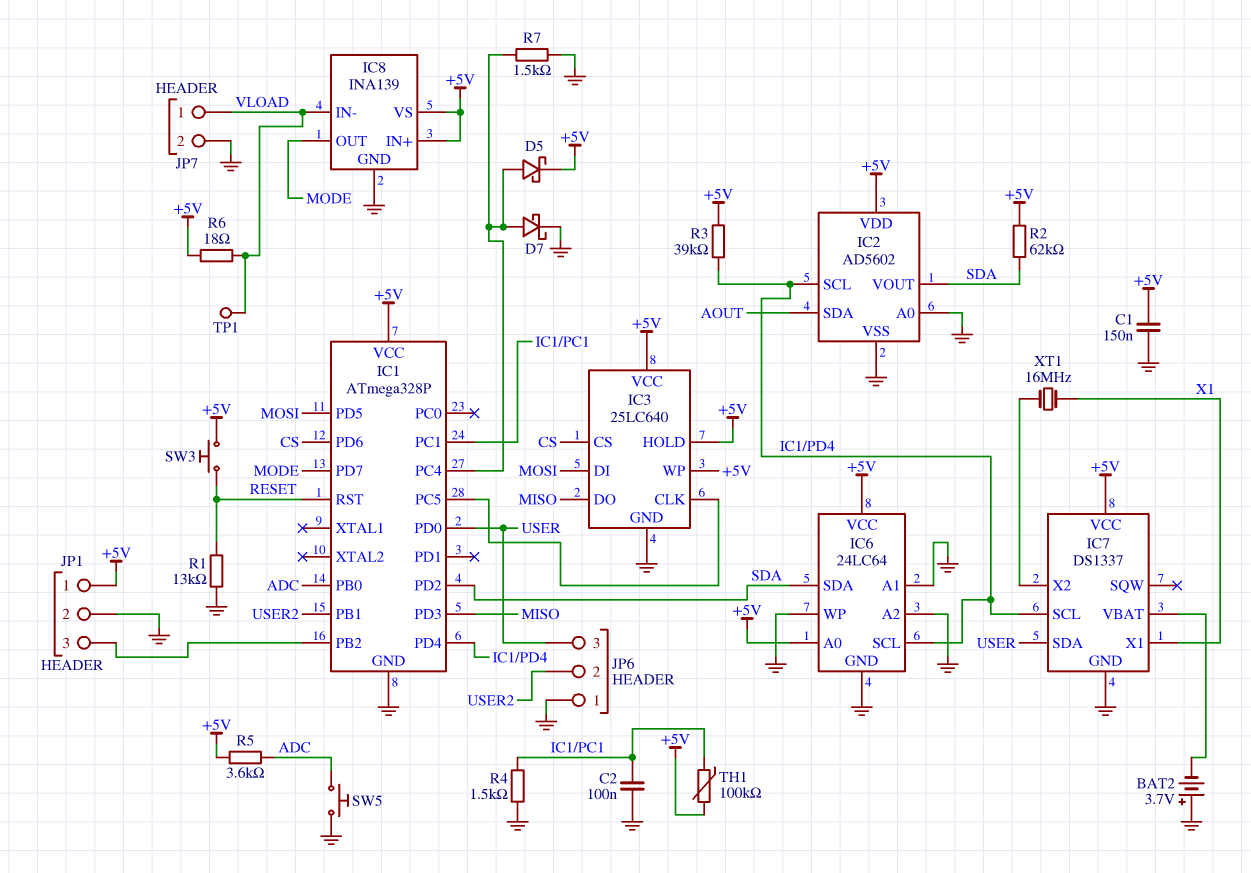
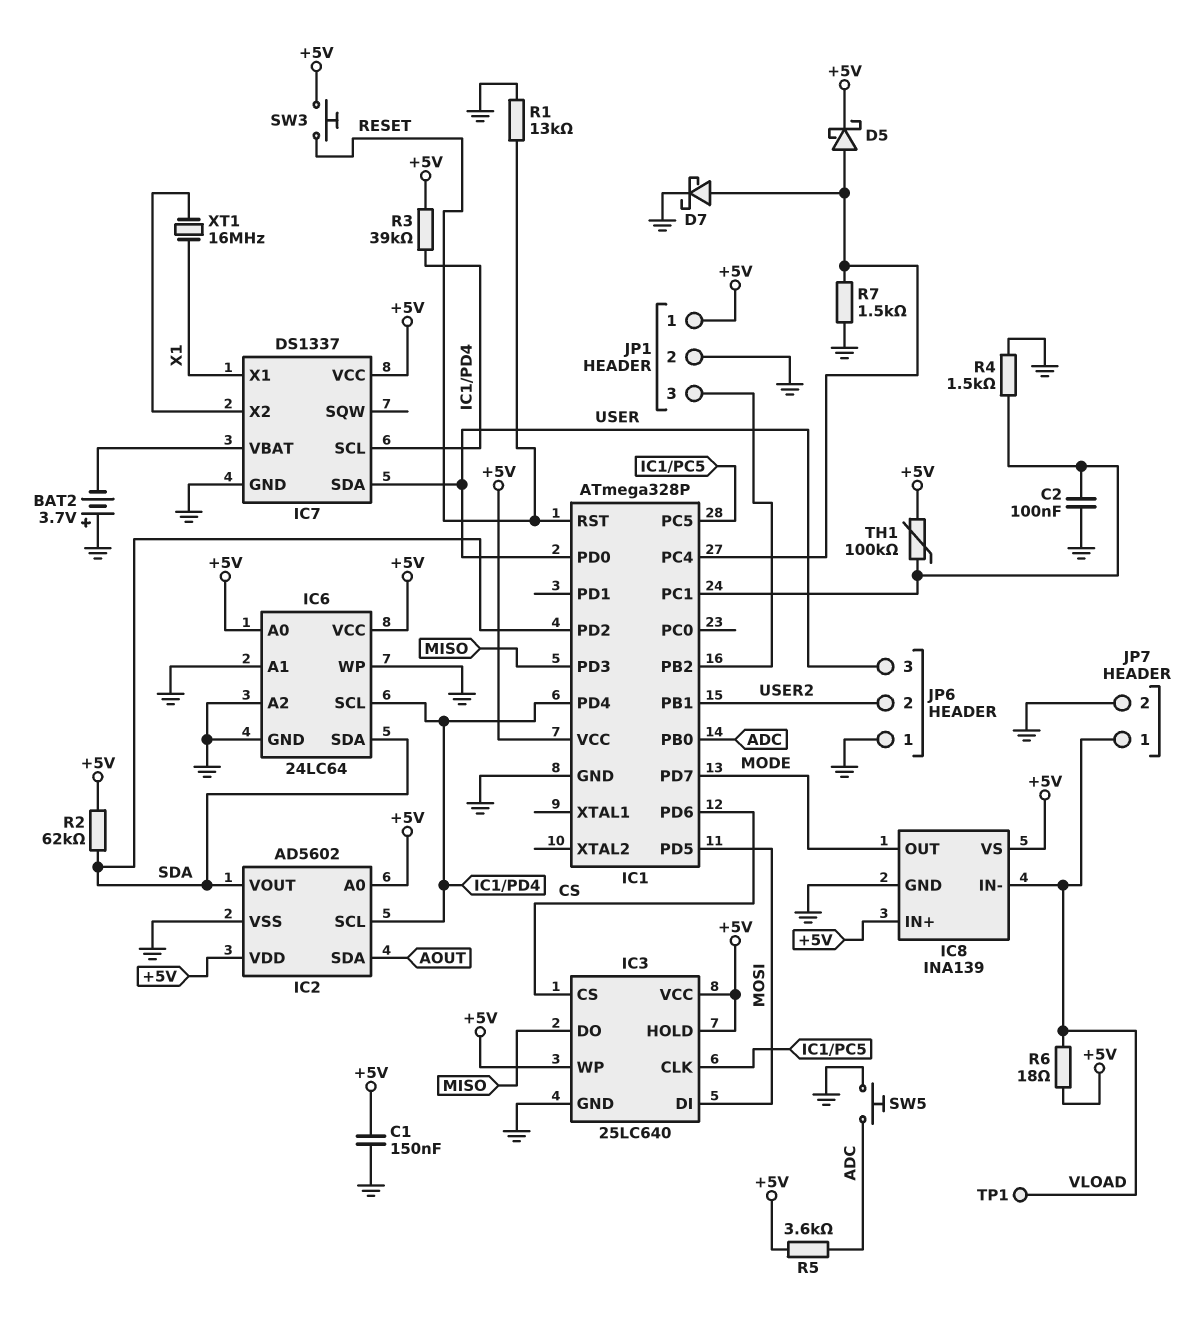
IC2 pin A0: GND -> +5V

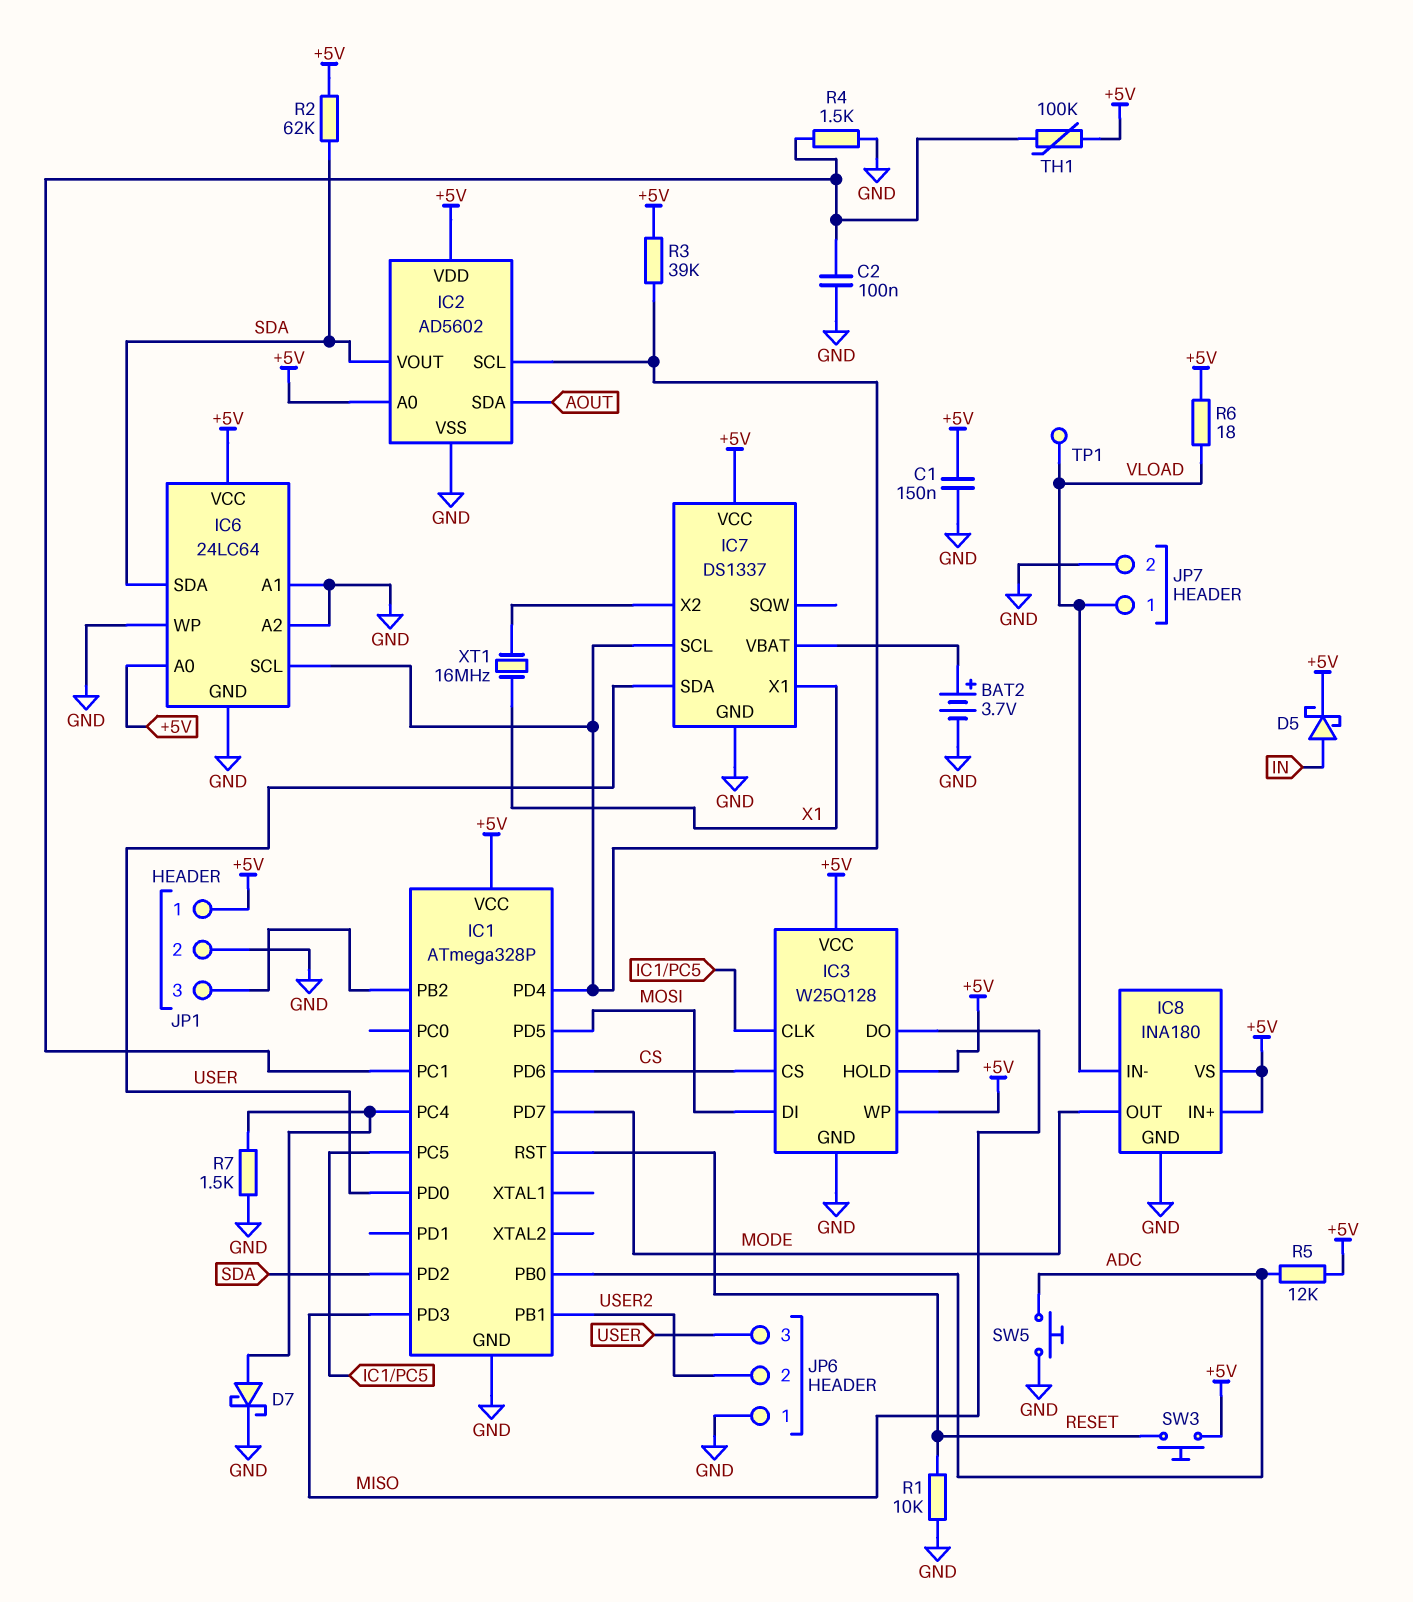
BAT2: 3.7V (plus GND, minus IC7/VBAT) -> 3.7V (plus IC7/VBAT, minus GND)
D5: schottky (A IC1/PC4, K +5V) -> schottky (A IN, K +5V)
IC3: 25LC640 -> W25Q128
IC8: INA139 -> INA180
R1: 13k (GND, RESET) -> 10k (GND, RESET)
R5: 3.6k (+5V, ADC) -> 12k (+5V, ADC)

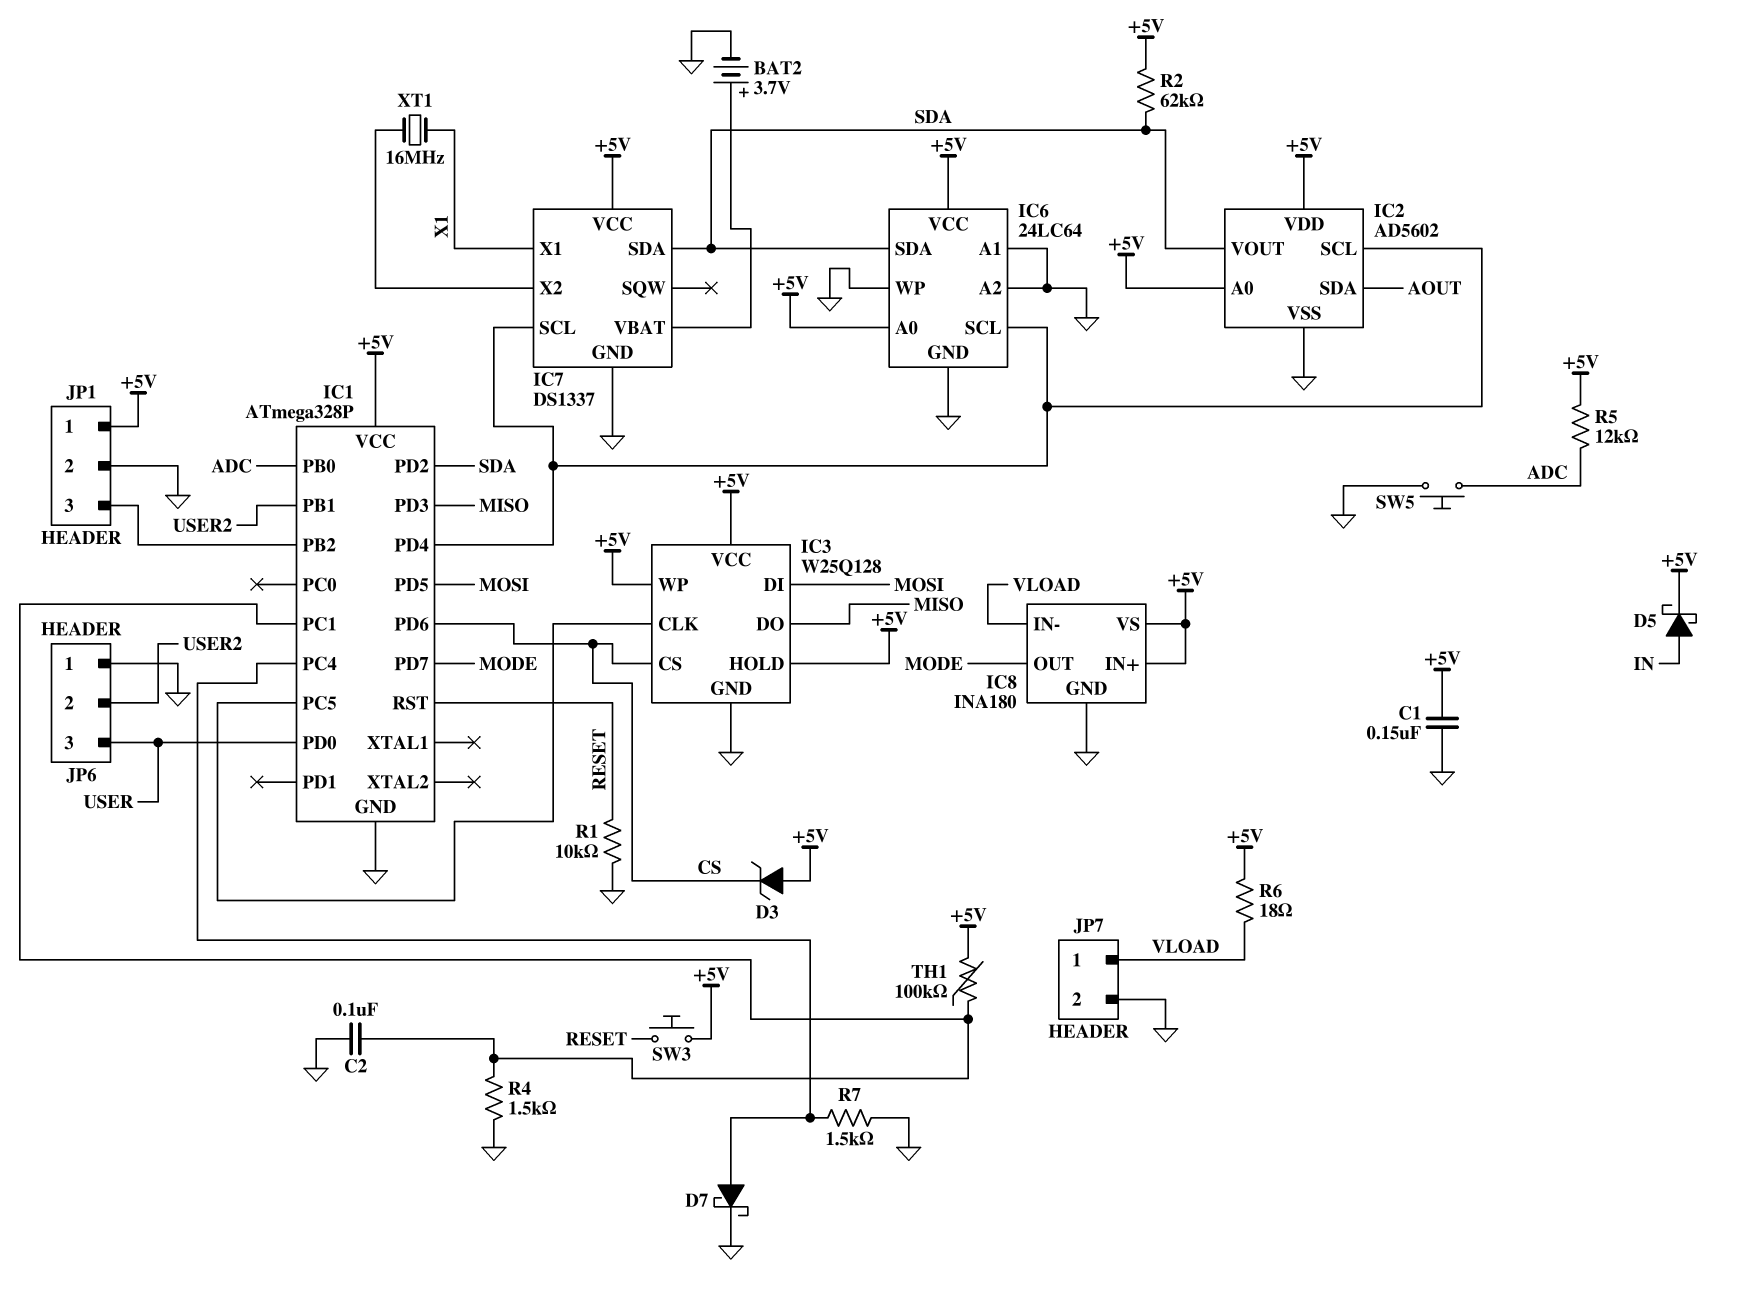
D3: none -> zener (A +5V, K CS)
IC7 pin SDA: USER -> SDA
R3: 39k (+5V, IC1/PD4) -> none
TP1: test point (VLOAD) -> none

